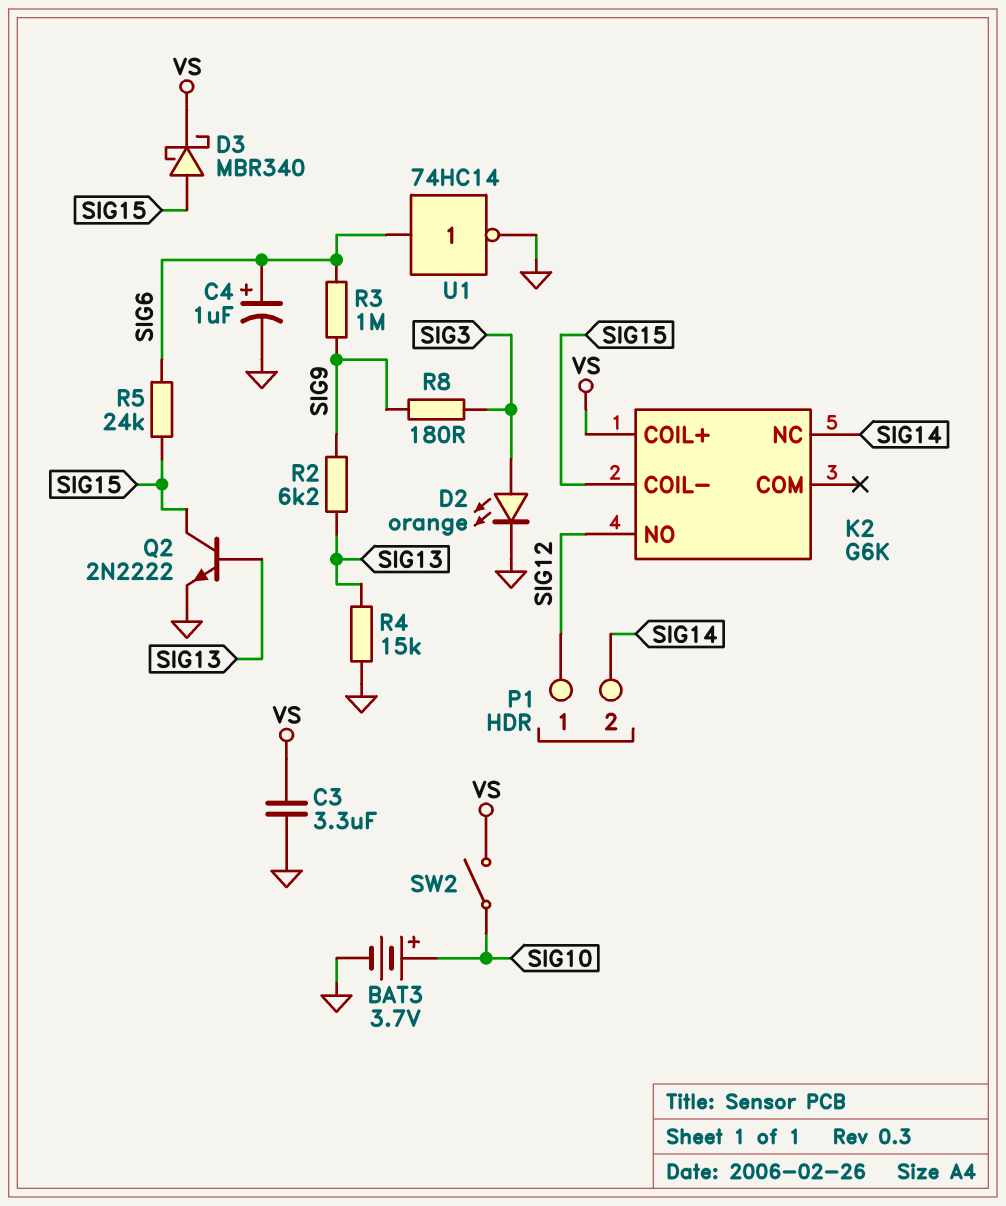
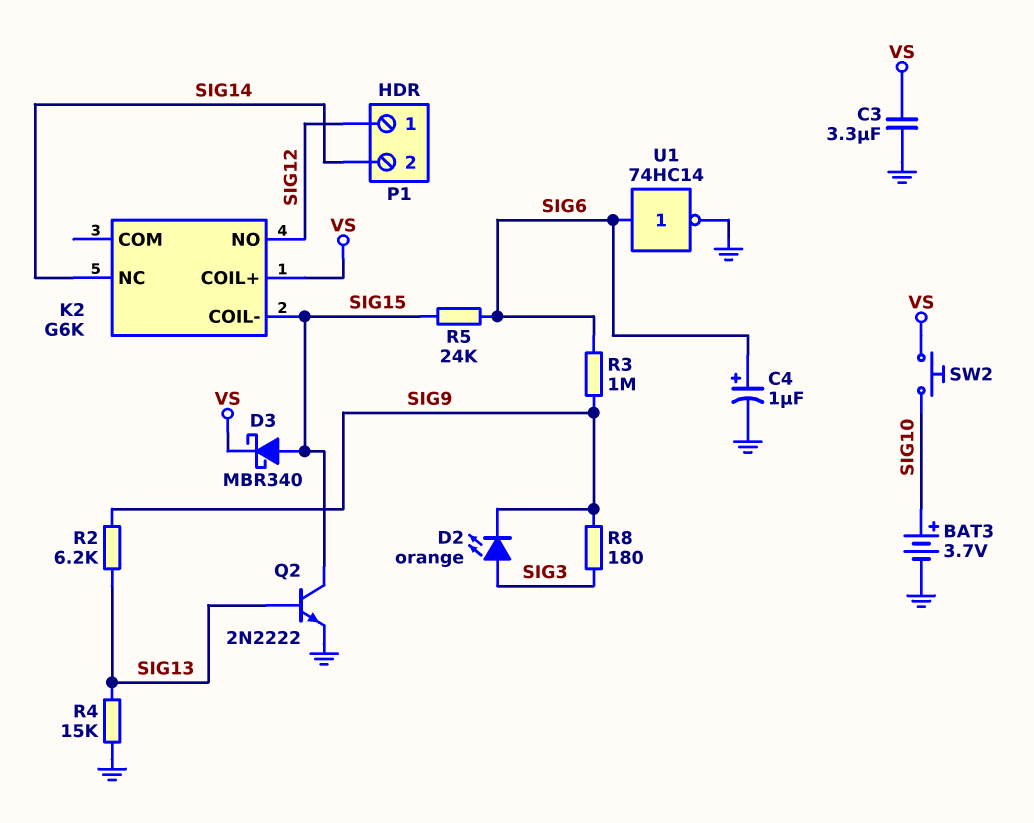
D2: LED orange (A SIG3, K GND) -> LED orange (A SIG3, K SIG9)
SW2: switch (SIG10, VS) -> button (SIG10, VS)

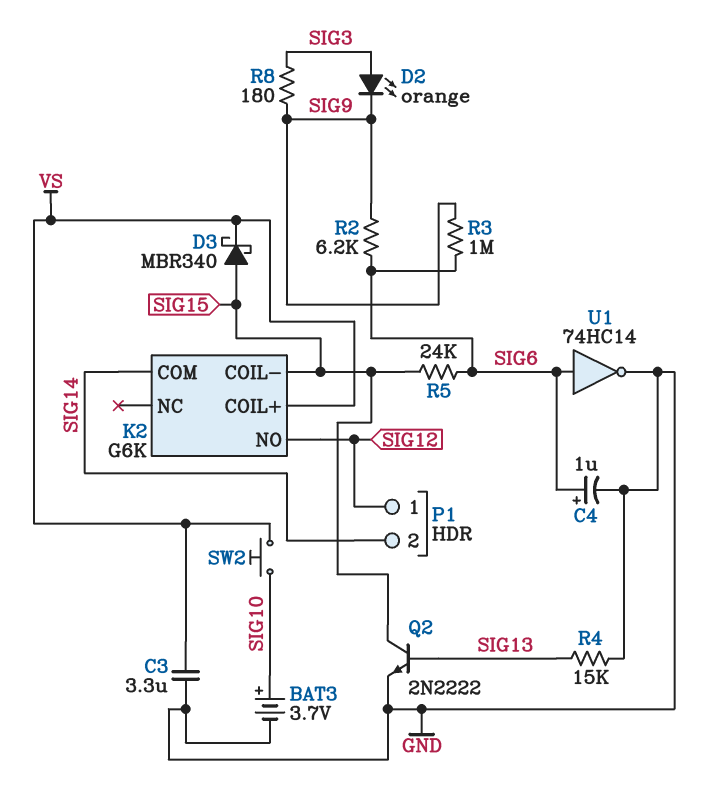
K2 pin COM: none -> SIG14
K2 pin NC: SIG14 -> none
R2: 6.2k (SIG9, SIG13) -> 6.2k (SIG6, SIG9)

